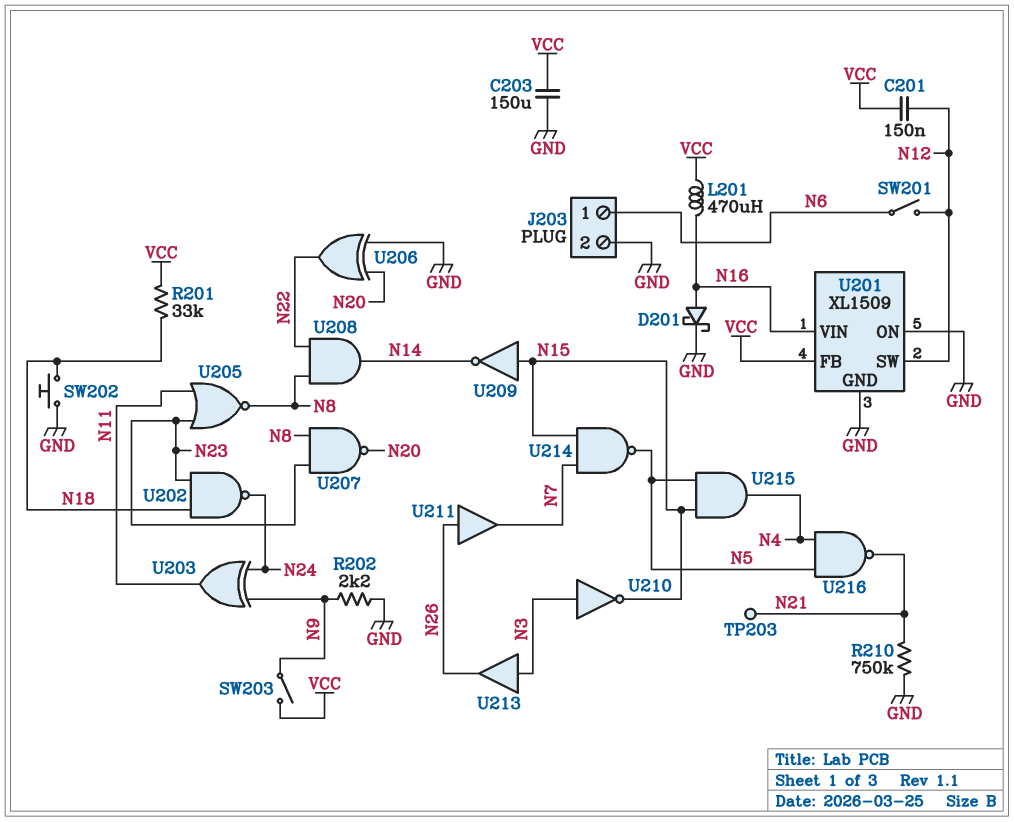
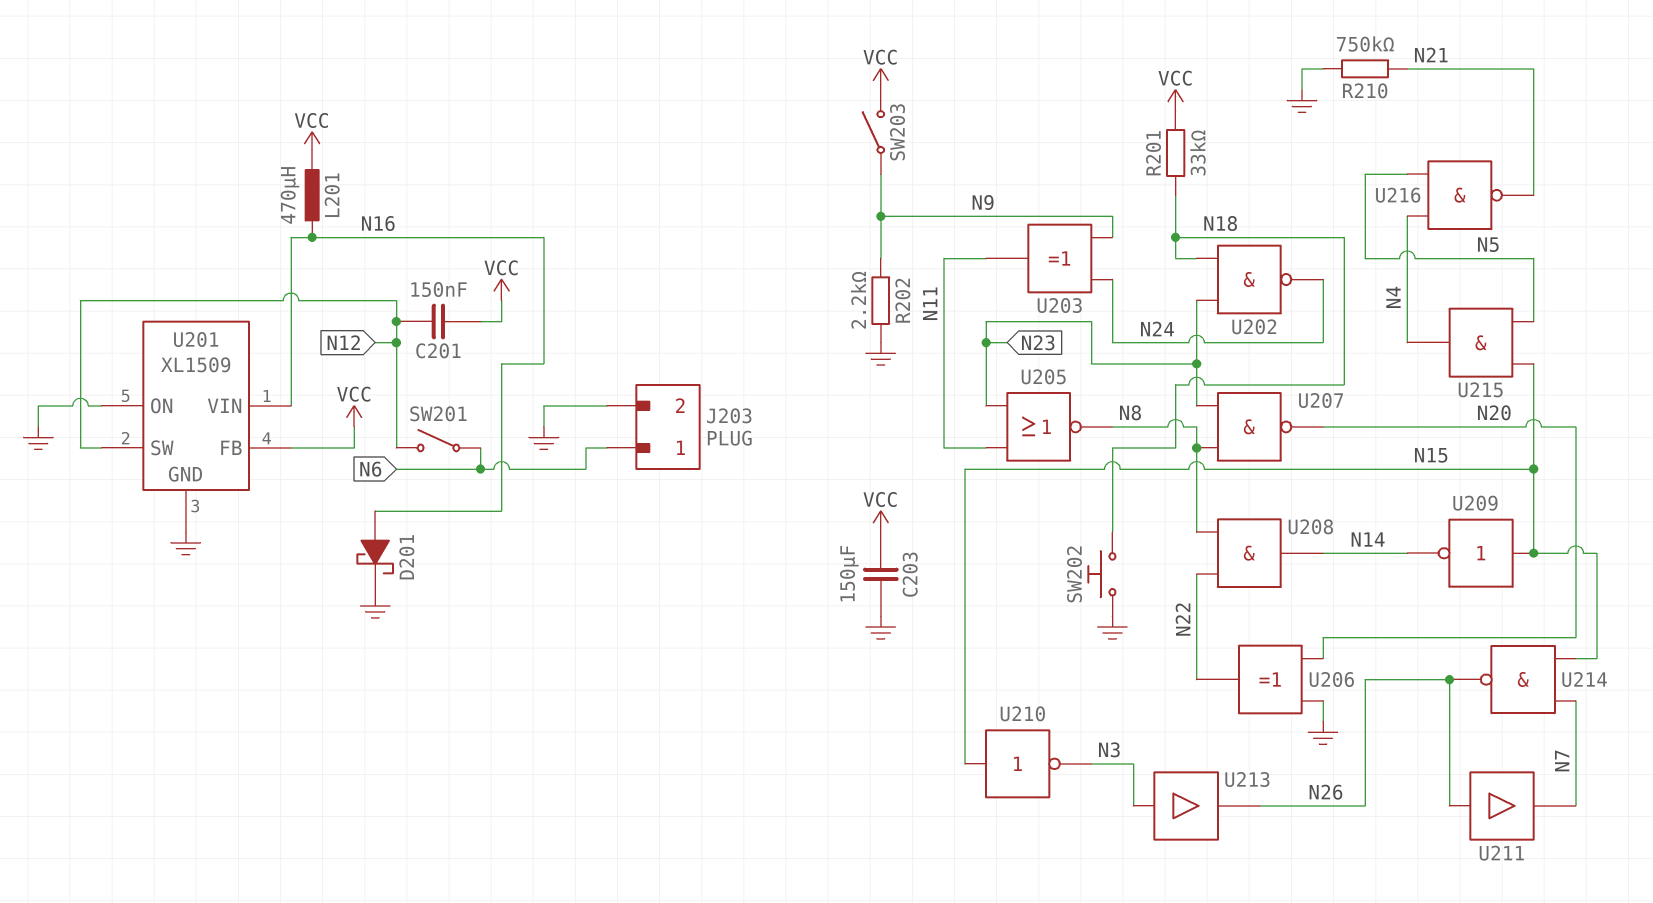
TP203: test point (N21) -> none
U210: NOT (in N3, out N15) -> NOT (in N15, out N3)
U214: NAND (in N7, in N15, out N5) -> NAND (in N7, in N15, out N26)

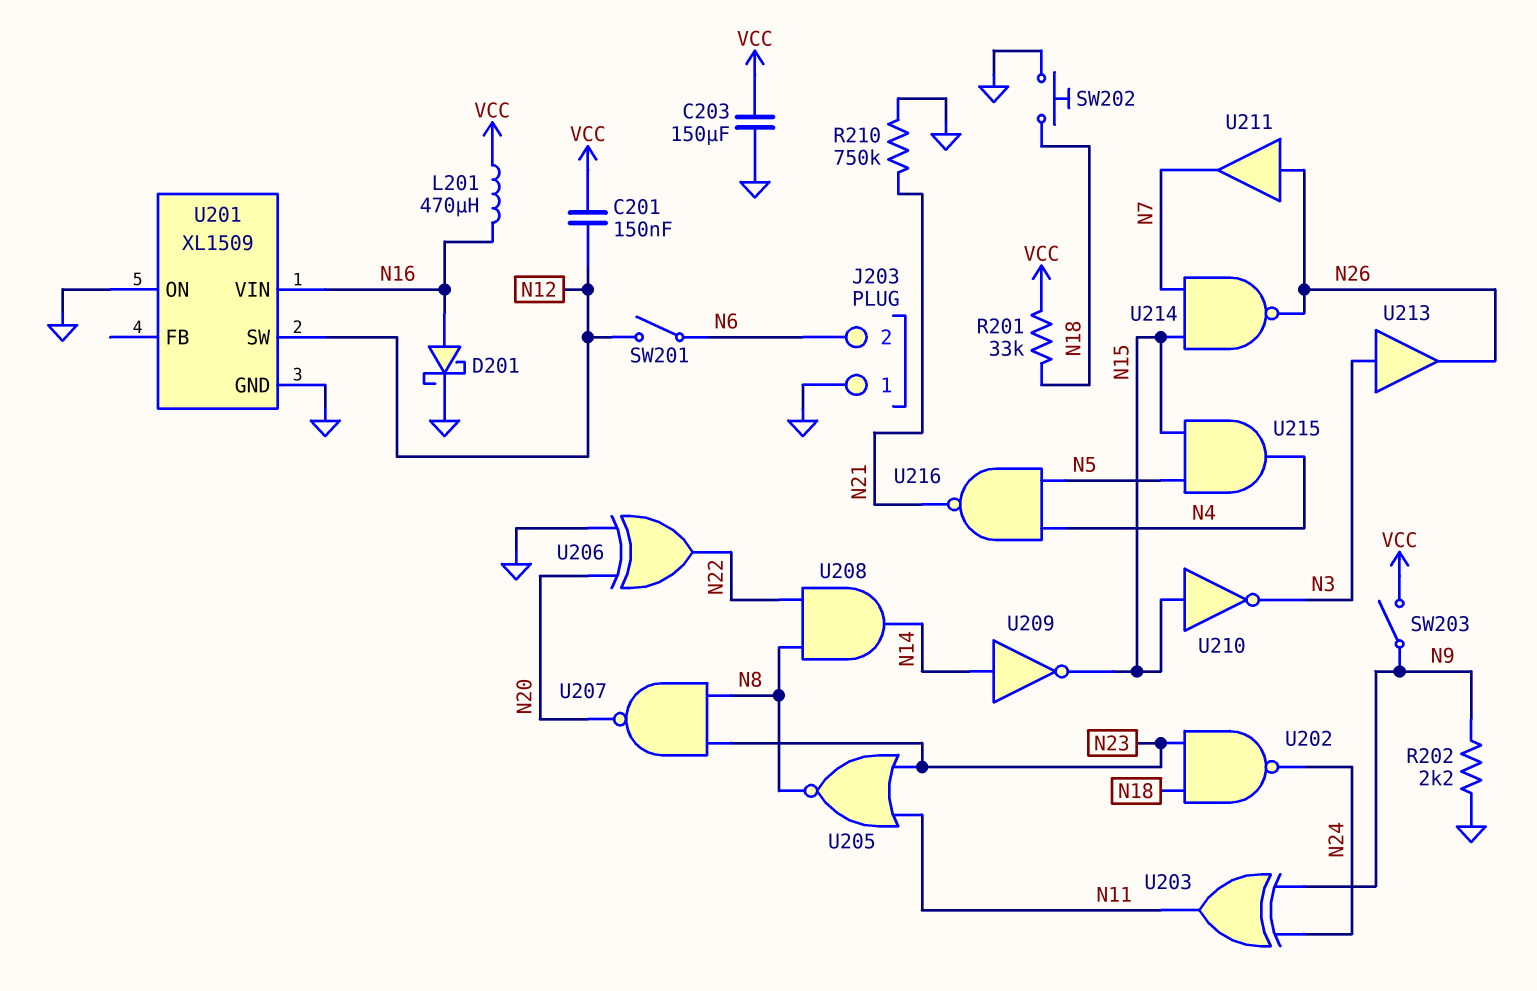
J203 pin 1: N6 -> GND
J203 pin 2: GND -> N6
U201 pin FB: VCC -> none
U209: NOT (in N15, out N14) -> NOT (in N14, out N15)

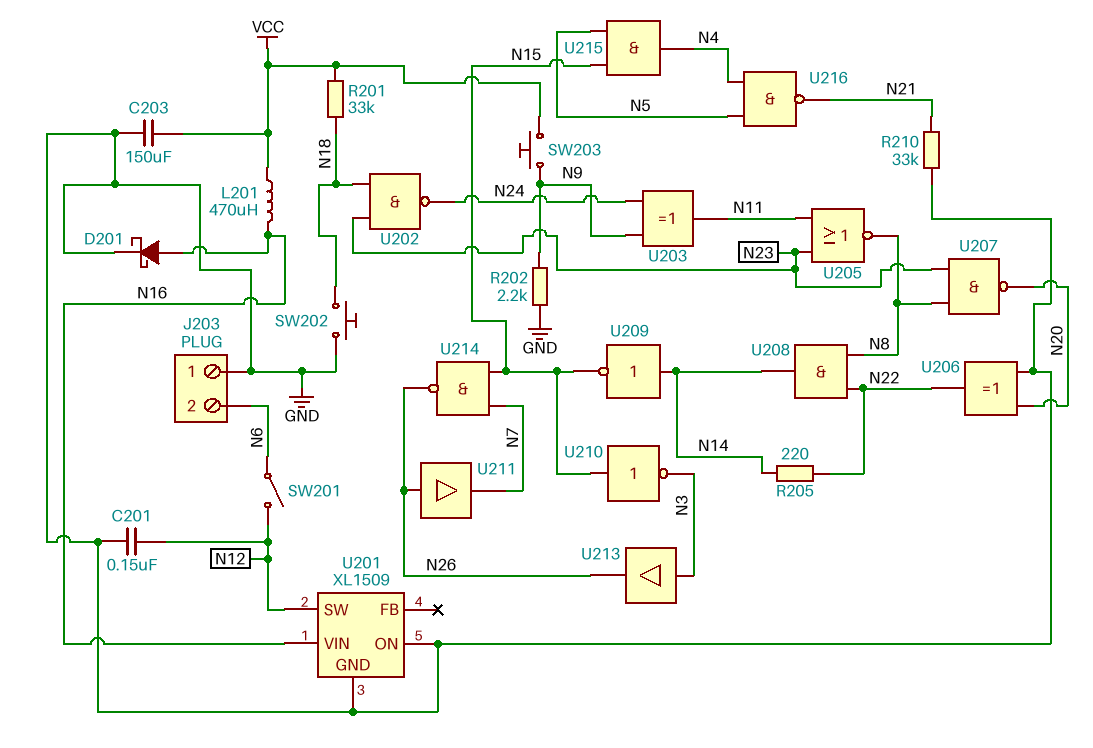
C201: 150nF (N12, VCC) -> 150nF (GND, N12)
R205: none -> 220 (N14, N22)
R210: 750k (GND, N21) -> 33k (GND, N21)
SW203: switch (N9, VCC) -> button (N9, VCC)

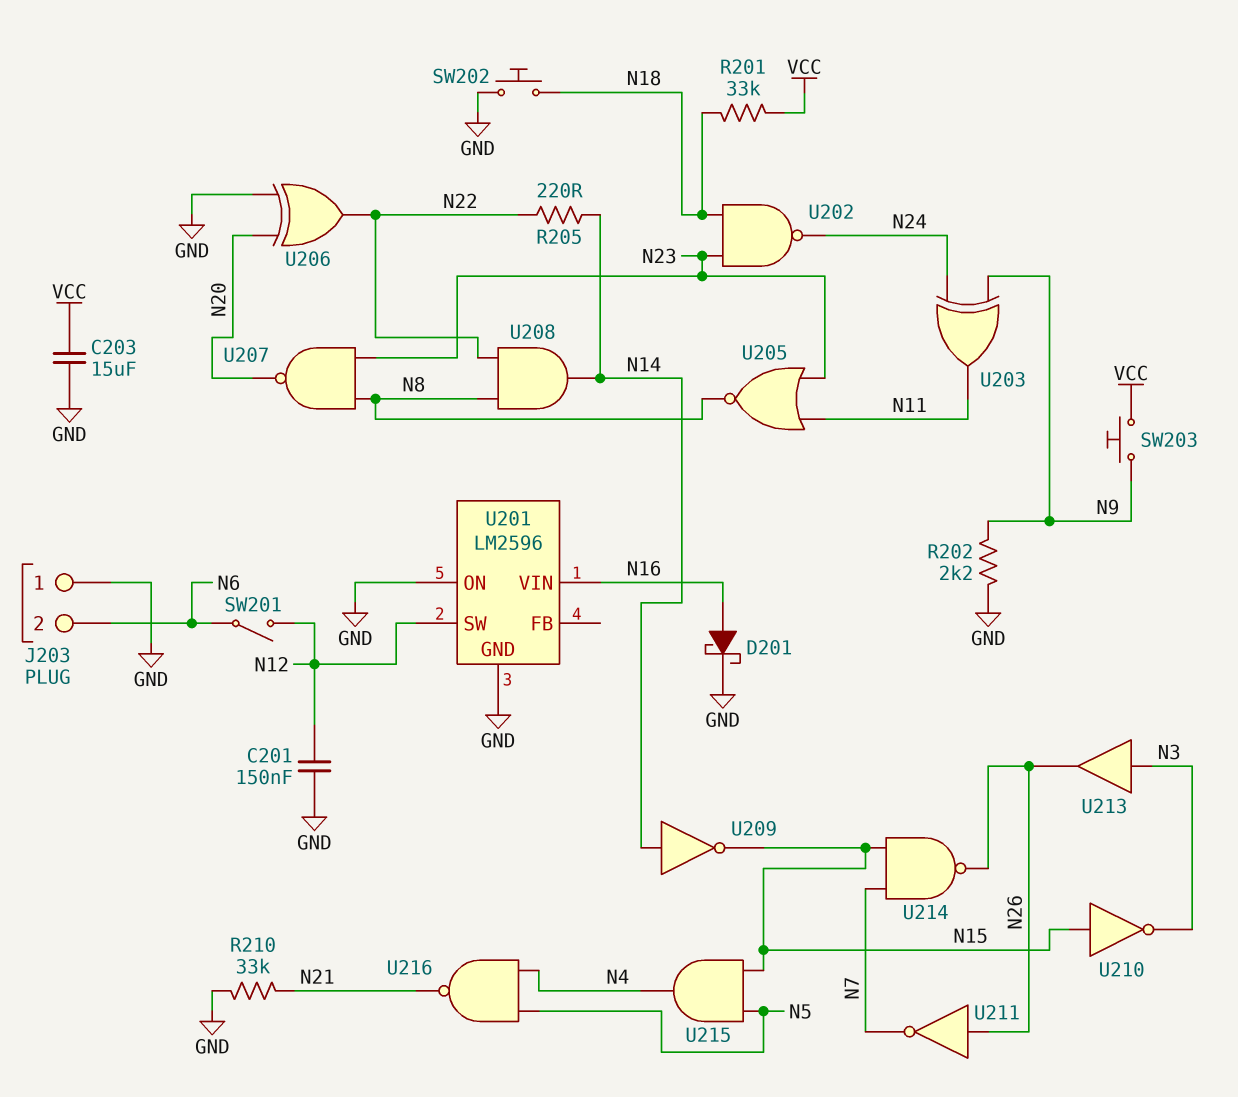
C203: 150uF (GND, VCC) -> 15uF (GND, VCC)
L201: 470uH (N16, VCC) -> none
U201: XL1509 -> LM2596
U211: buffer (in N26, out N7) -> NOT (in N26, out N7)

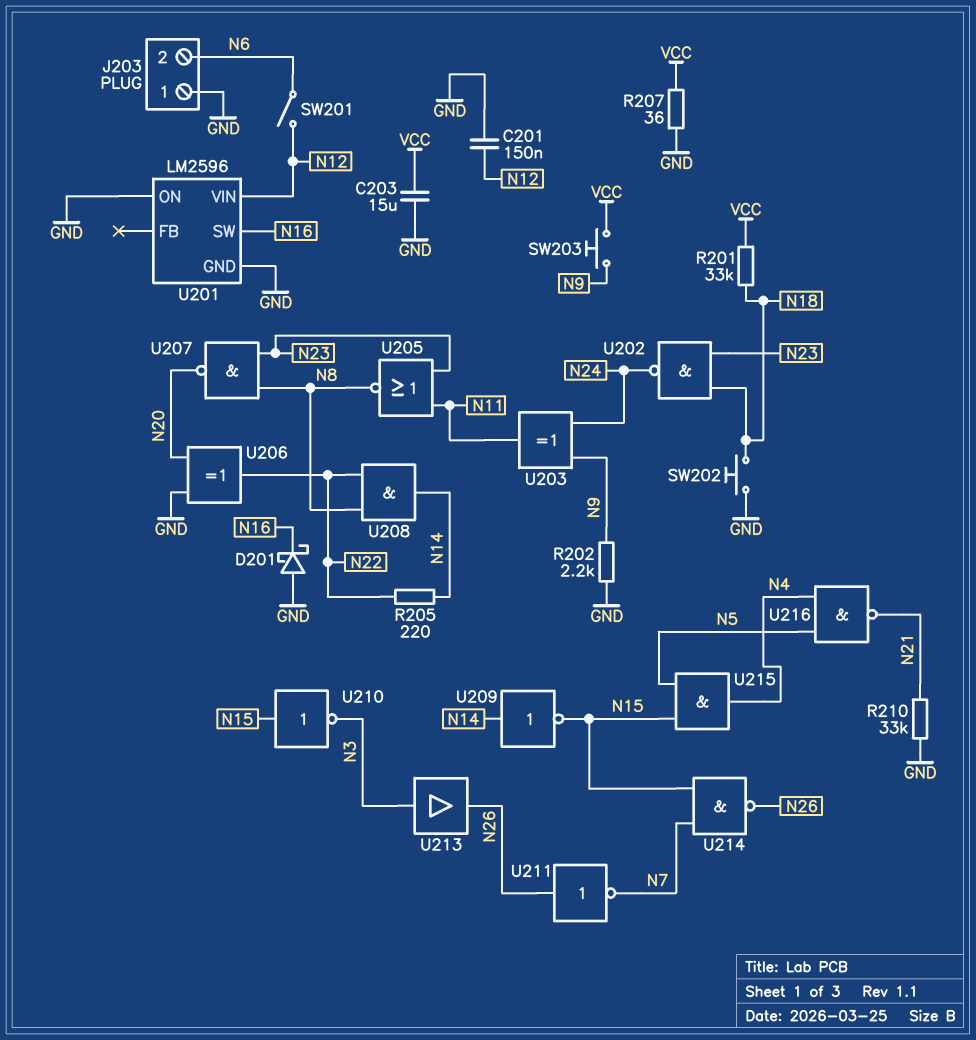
D201: schottky (A N16, K GND) -> schottky (A GND, K N16)
R207: none -> 36 (GND, VCC)
U201 pin SW: N12 -> N16
U201 pin VIN: N16 -> N12

